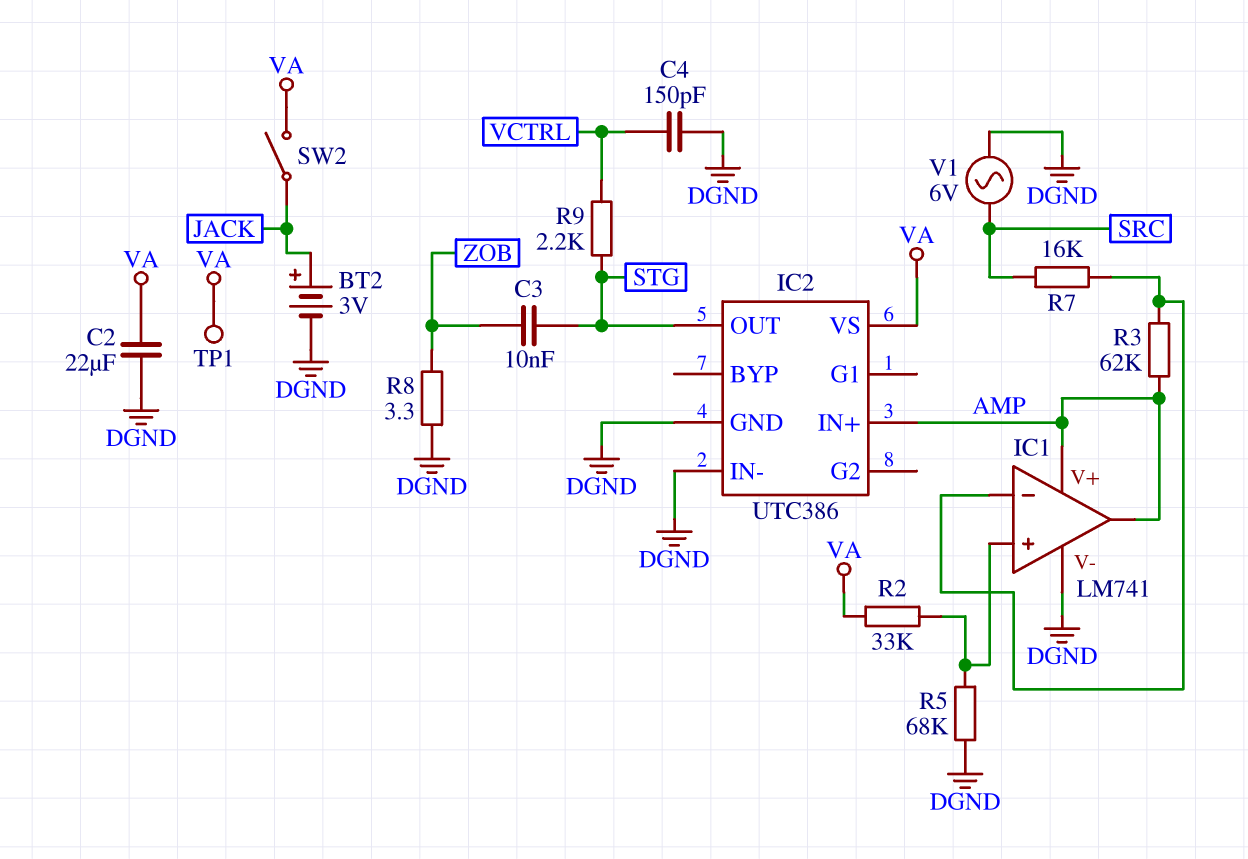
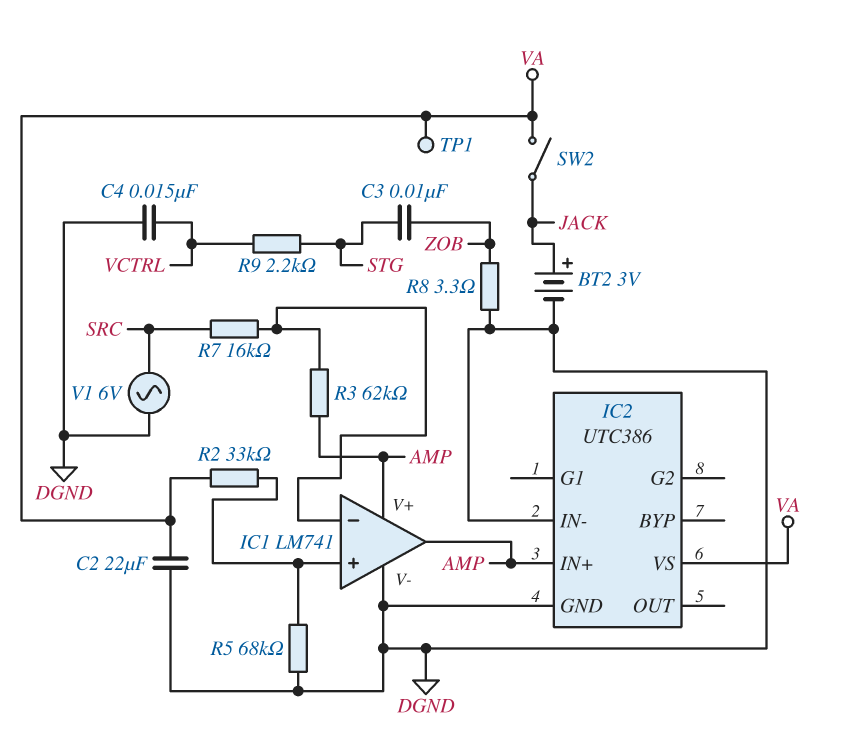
C4: 150pF (DGND, VCTRL) -> 15nF (DGND, VCTRL)
IC2 pin OUT: STG -> none

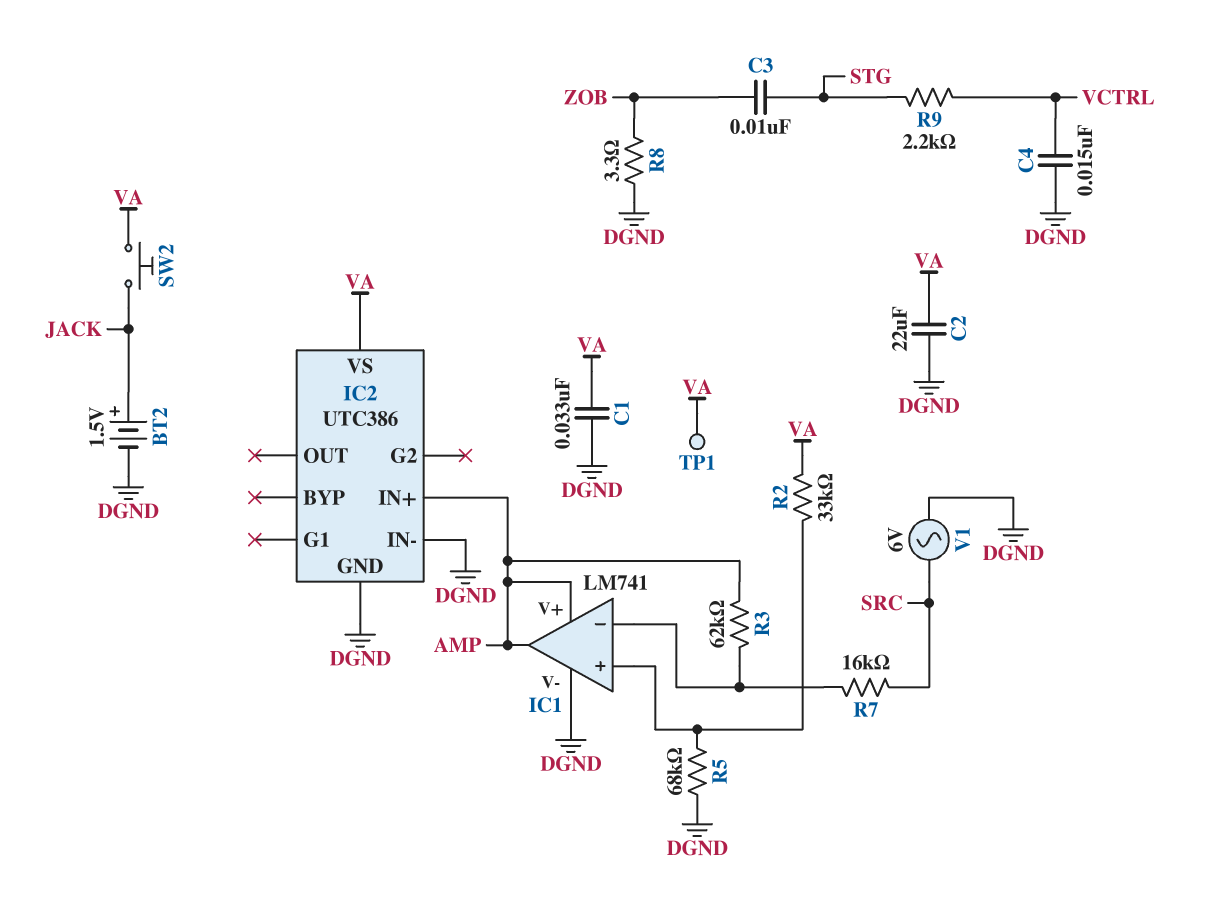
BT2: 3V (plus JACK, minus DGND) -> 1.5V (plus JACK, minus DGND)
C1: none -> 33nF (DGND, VA)
SW2: switch (JACK, VA) -> button (JACK, VA)

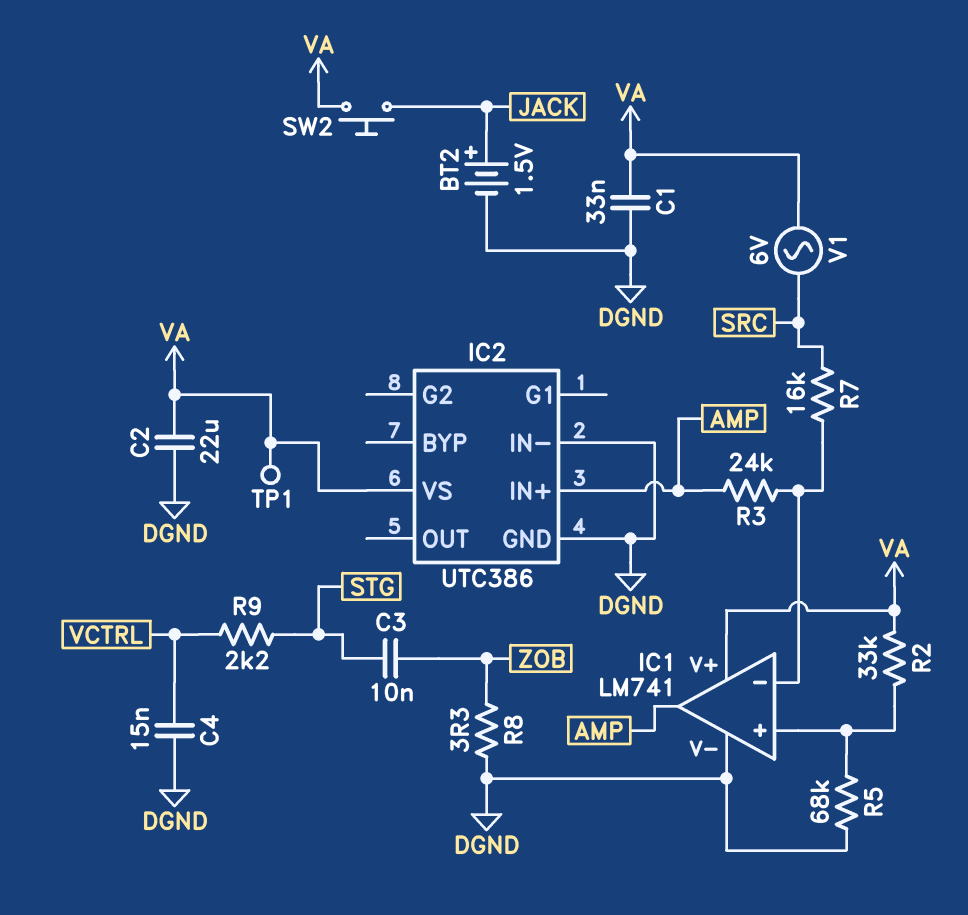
IC1 pin V+: AMP -> VA
R3: 62k (AMP, IC1/in-) -> 24k (AMP, IC1/in-)
V1: AC 6V (DGND, SRC) -> AC 6V (SRC, VA)

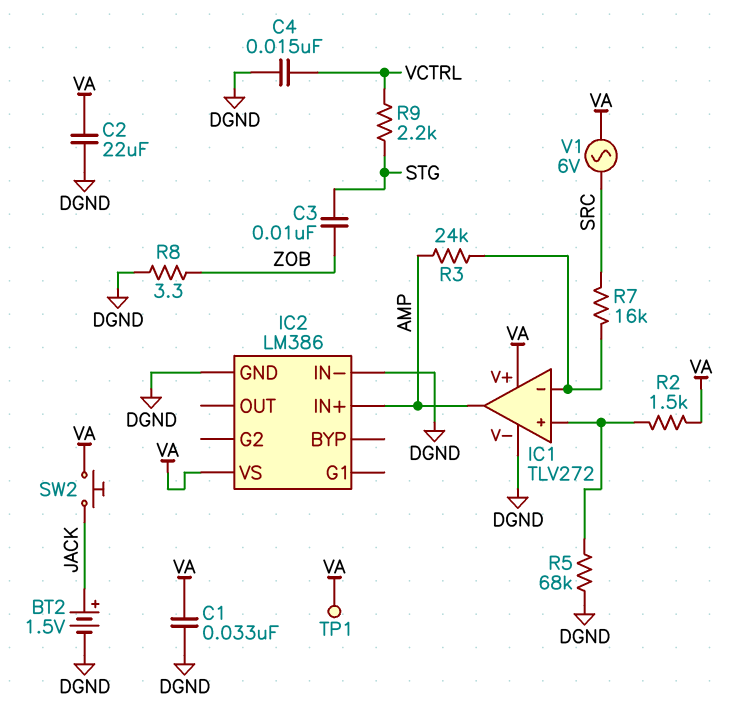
IC1: LM741 -> TLV272
IC2: UTC386 -> LM386
R2: 33k (IC1/in+, VA) -> 1.5k (IC1/in+, VA)

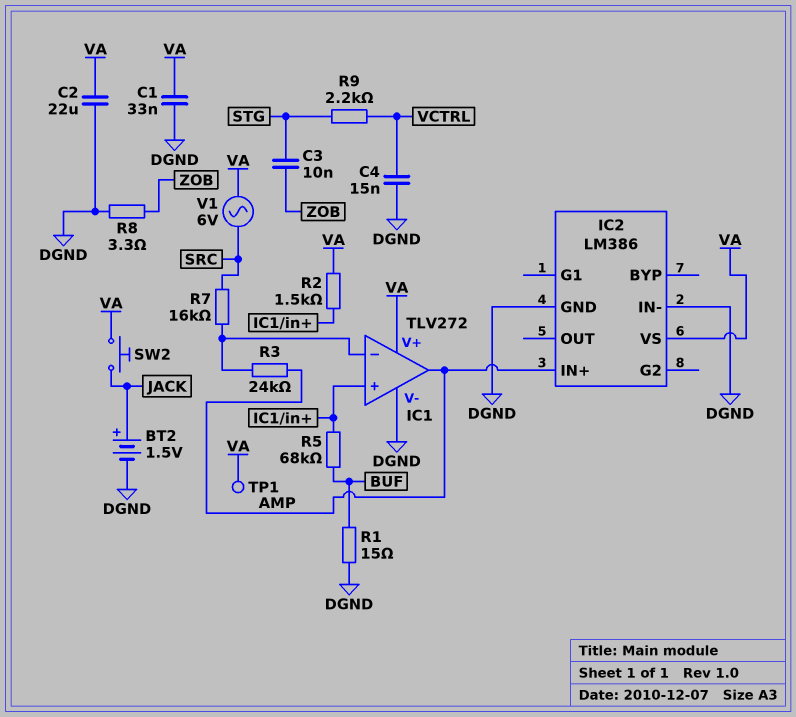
R1: none -> 15 (BUF, DGND)
R5: 68k (DGND, IC1/in+) -> 68k (BUF, IC1/in+)

